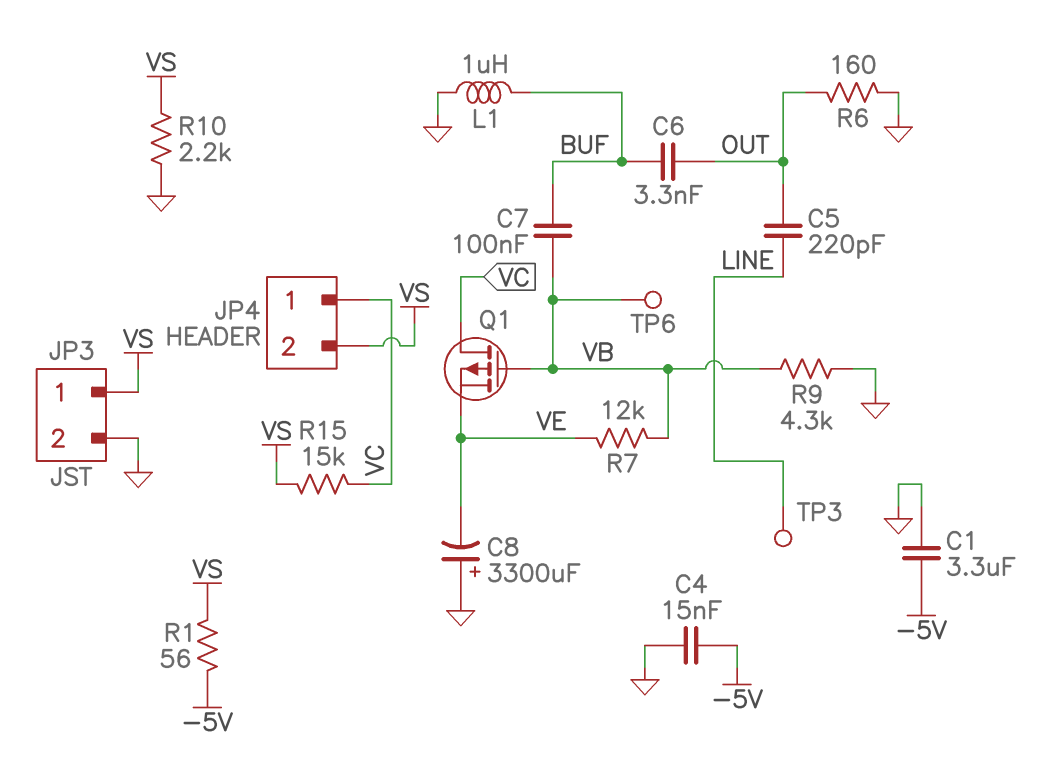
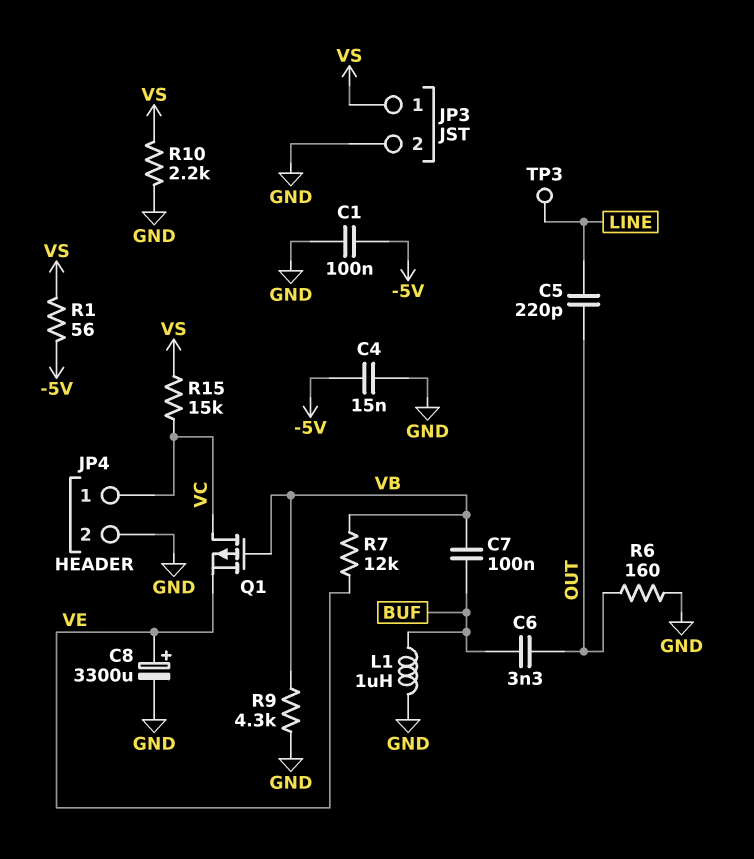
C1: 3.3uF (-5V, GND) -> 100nF (-5V, GND)
C8: 3300uF (plus GND, minus VE) -> 3300uF (plus VE, minus GND)
JP4 pin 2: VS -> GND
TP6: test point (VB) -> none

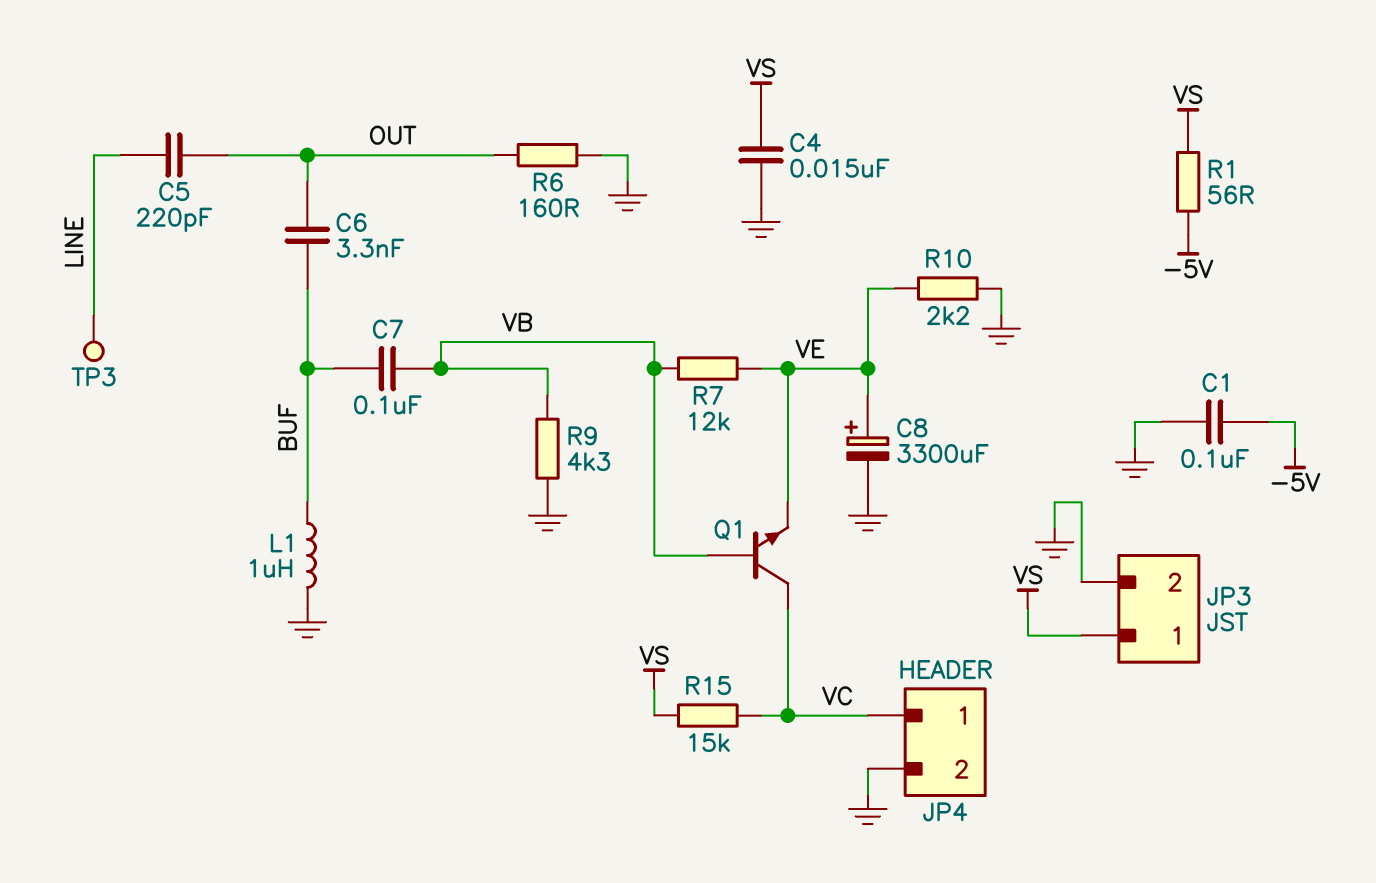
C4: 15nF (-5V, GND) -> 15nF (GND, VS)
Q1: PMOS (G VB, D VC, S VE) -> NPN (B VB, C VC, E VE)
R10: 2.2k (GND, VS) -> 2.2k (GND, VE)

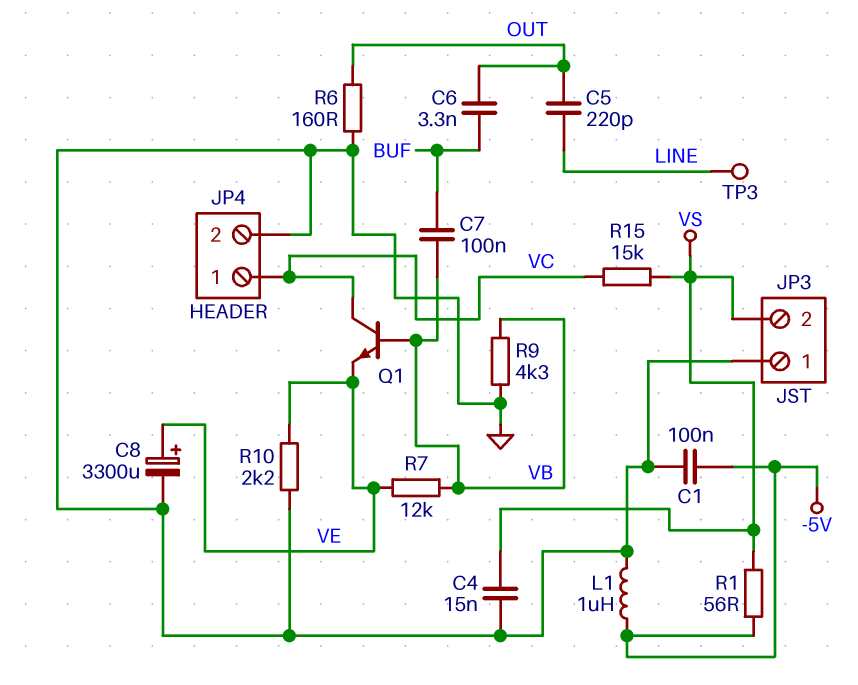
JP3 pin 1: VS -> GND
JP3 pin 2: GND -> VS
L1: 1uH (BUF, GND) -> 1uH (-5V, GND)

